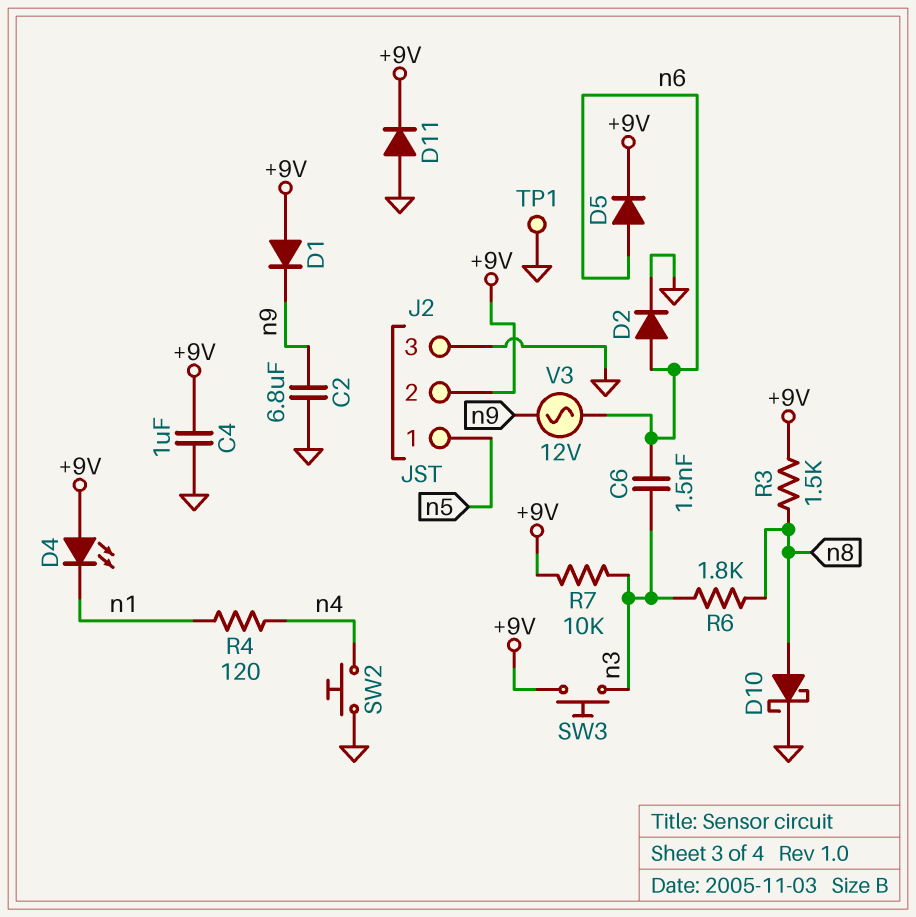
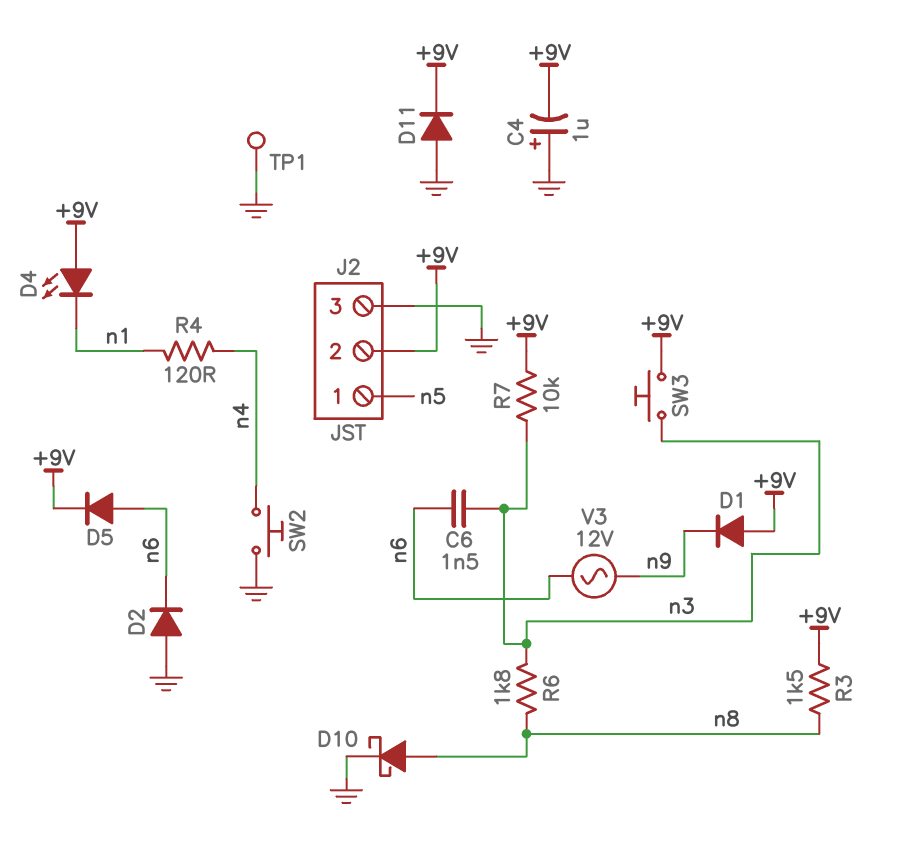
C2: 6.8uF (GND, n9) -> none
C4: 1uF (+9V, GND) -> 1uF (plus GND, minus +9V)
D2: diode (A n6, K GND) -> diode (A GND, K n6)

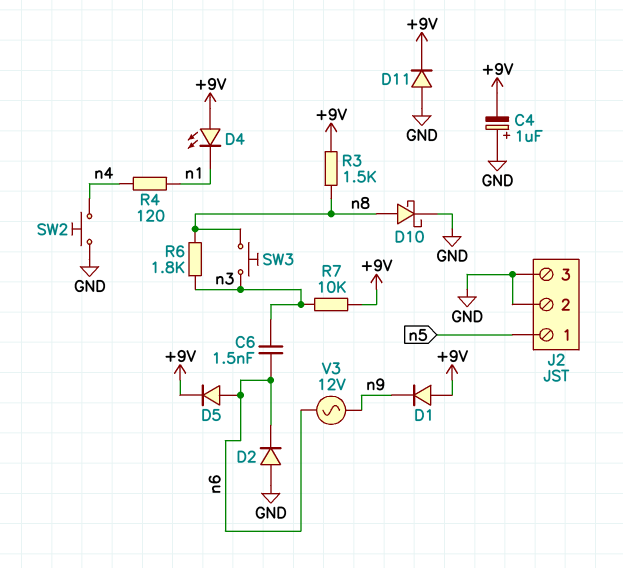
J2 pin 2: +9V -> GND
SW3: button (+9V, n3) -> button (n3, n8)
TP1: test point (GND) -> none

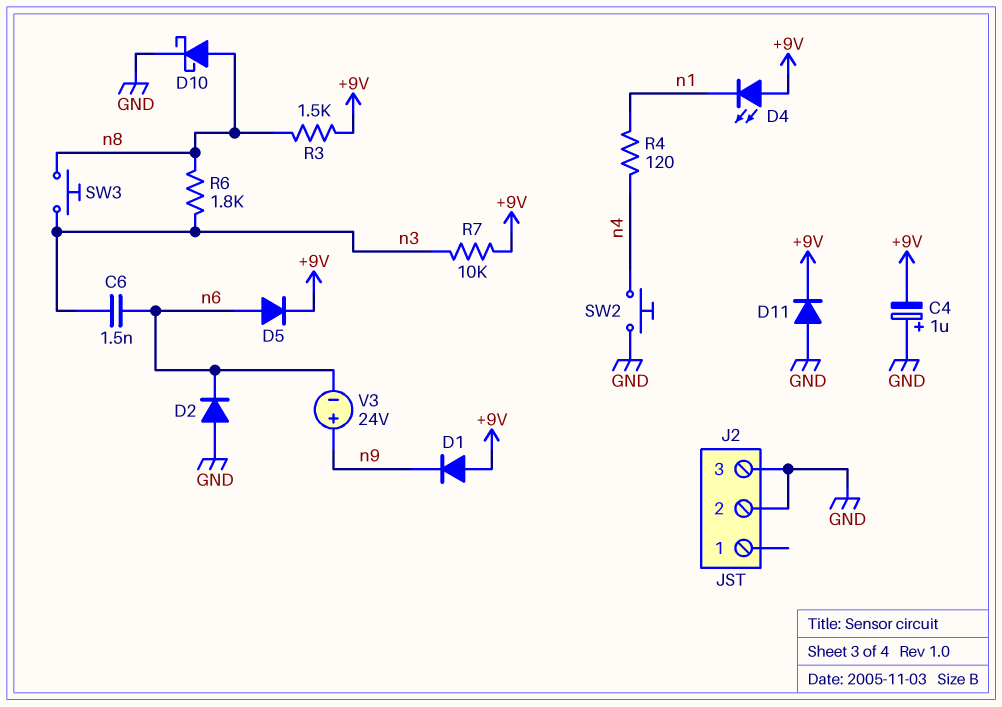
J2 pin 1: n5 -> none
V3: AC 12V (n6, n9) -> 24V (plus n9, minus n6)

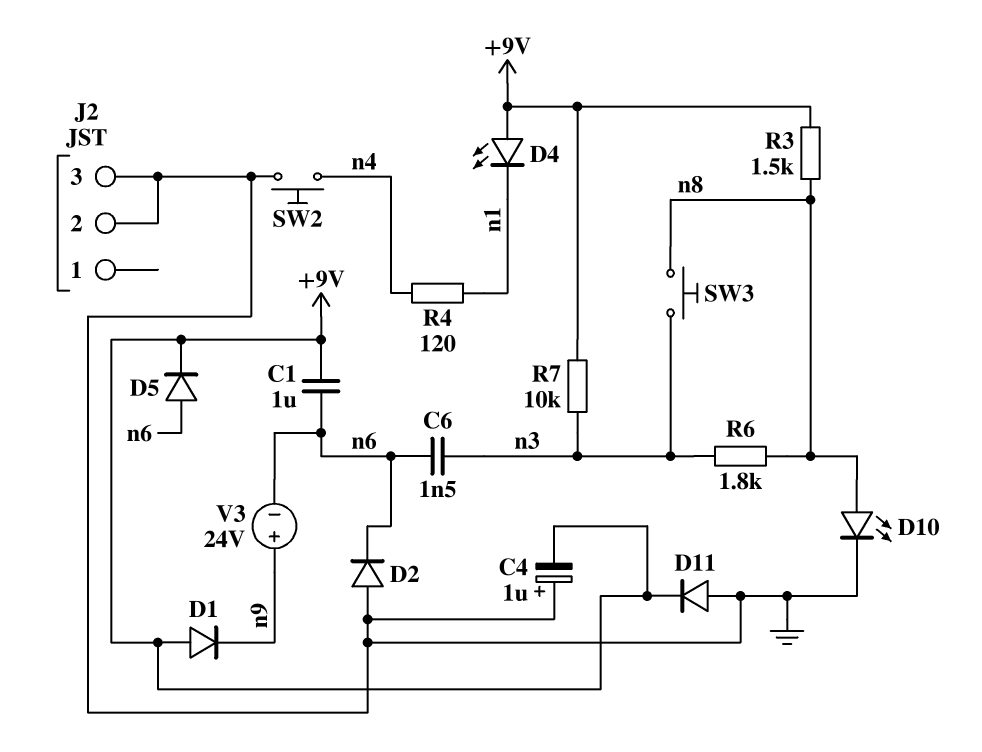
C1: none -> 1uF (+9V, n6)
D10: schottky (A n8, K GND) -> LED (A n8, K GND)

